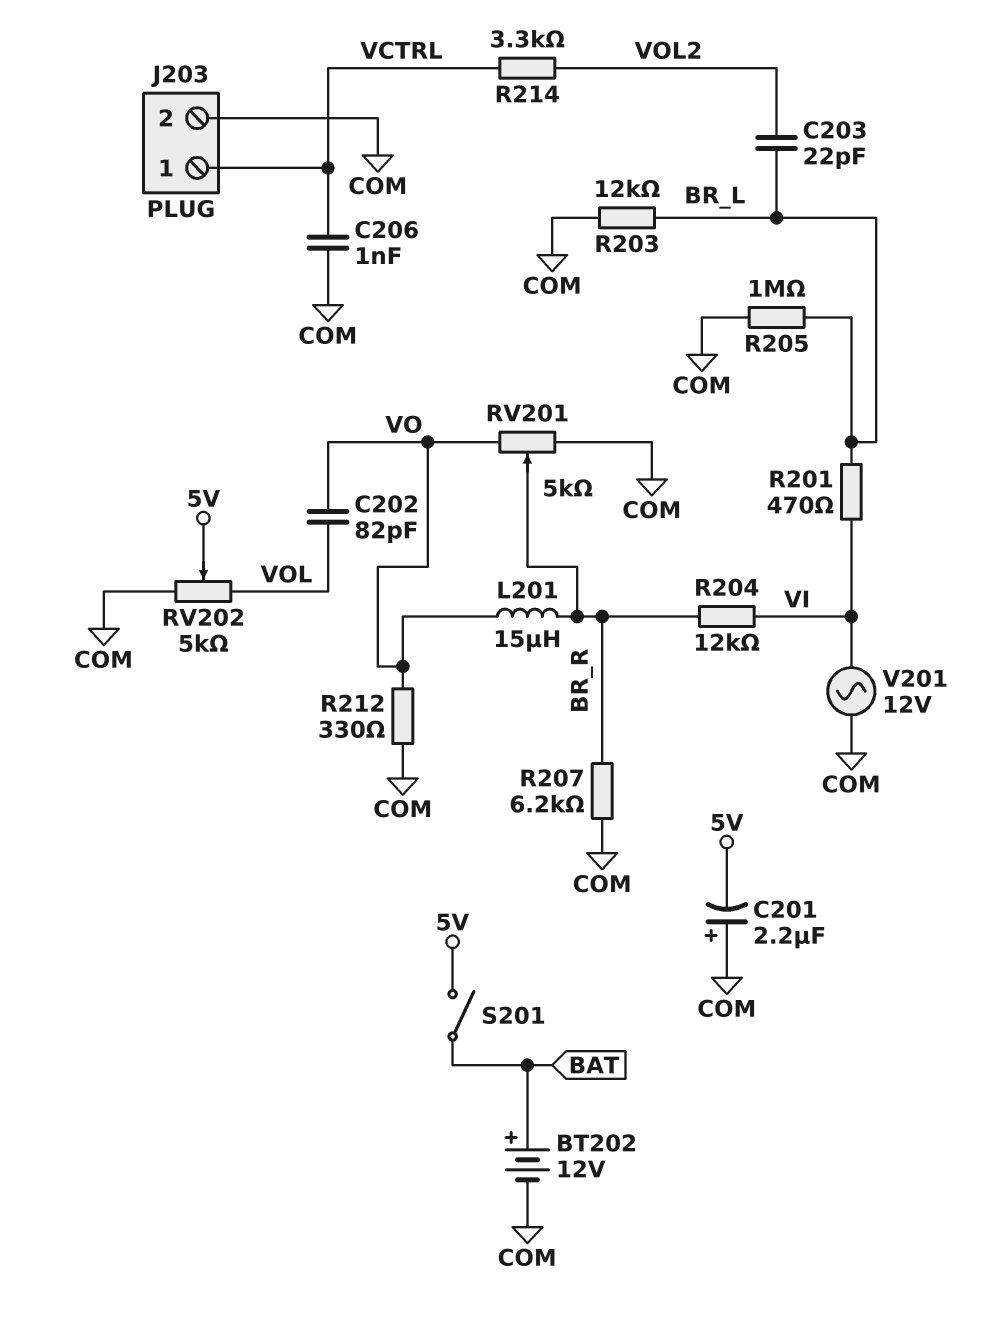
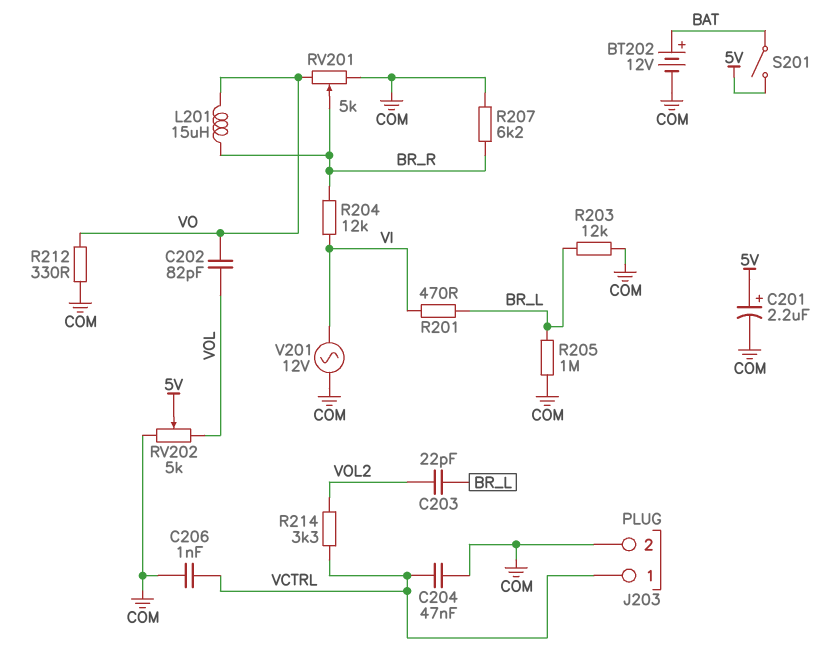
C201: 2.2uF (plus COM, minus 5V) -> 2.2uF (plus 5V, minus COM)
C204: none -> 47nF (COM, VCTRL)

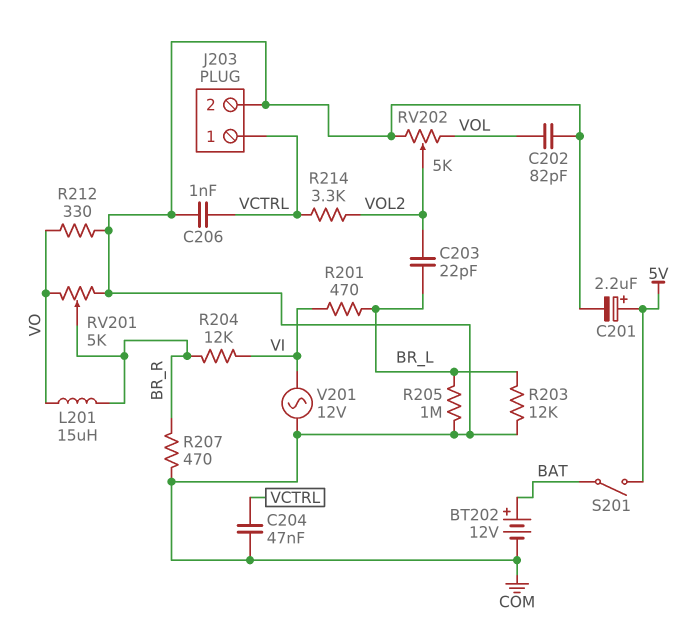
C202: 82pF (VO, VOL) -> 82pF (COM, VOL)
R207: 6.2k (BR_R, COM) -> 470 (BR_R, COM)
RV202: 5k (COM, VOL, wiper 5V) -> 5k (COM, VOL, wiper VOL2)

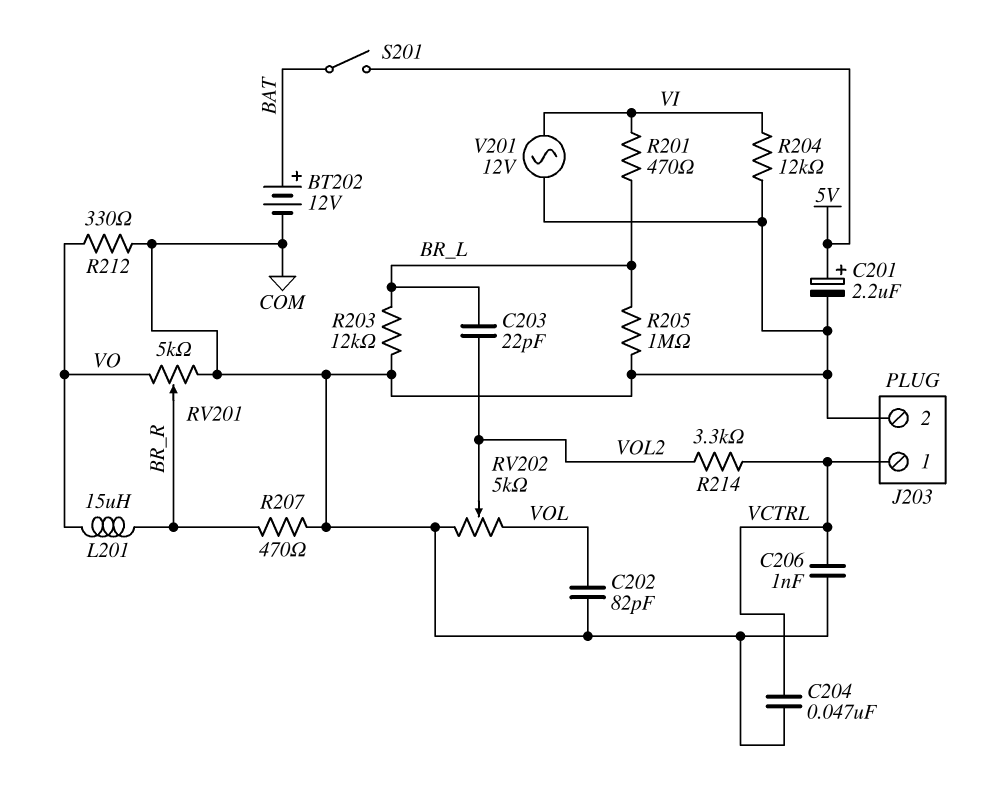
R204: 12k (BR_R, VI) -> 12k (COM, VI)

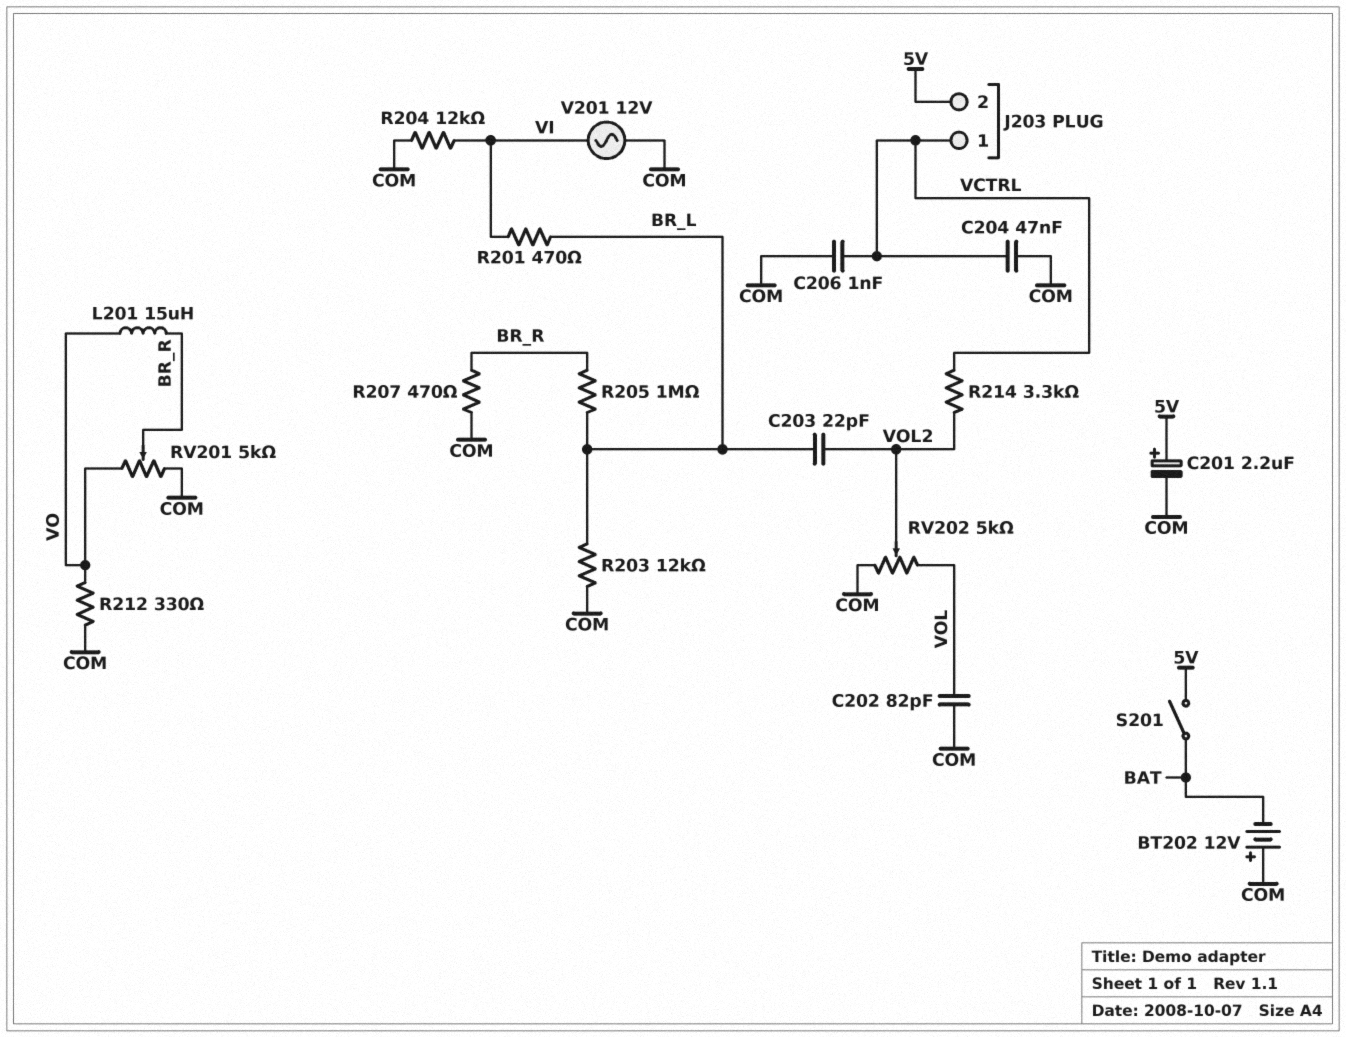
BT202: 12V (plus BAT, minus COM) -> 12V (plus COM, minus BAT)
J203 pin 2: COM -> 5V
R205: 1M (BR_L, COM) -> 1M (BR_L, BR_R)

